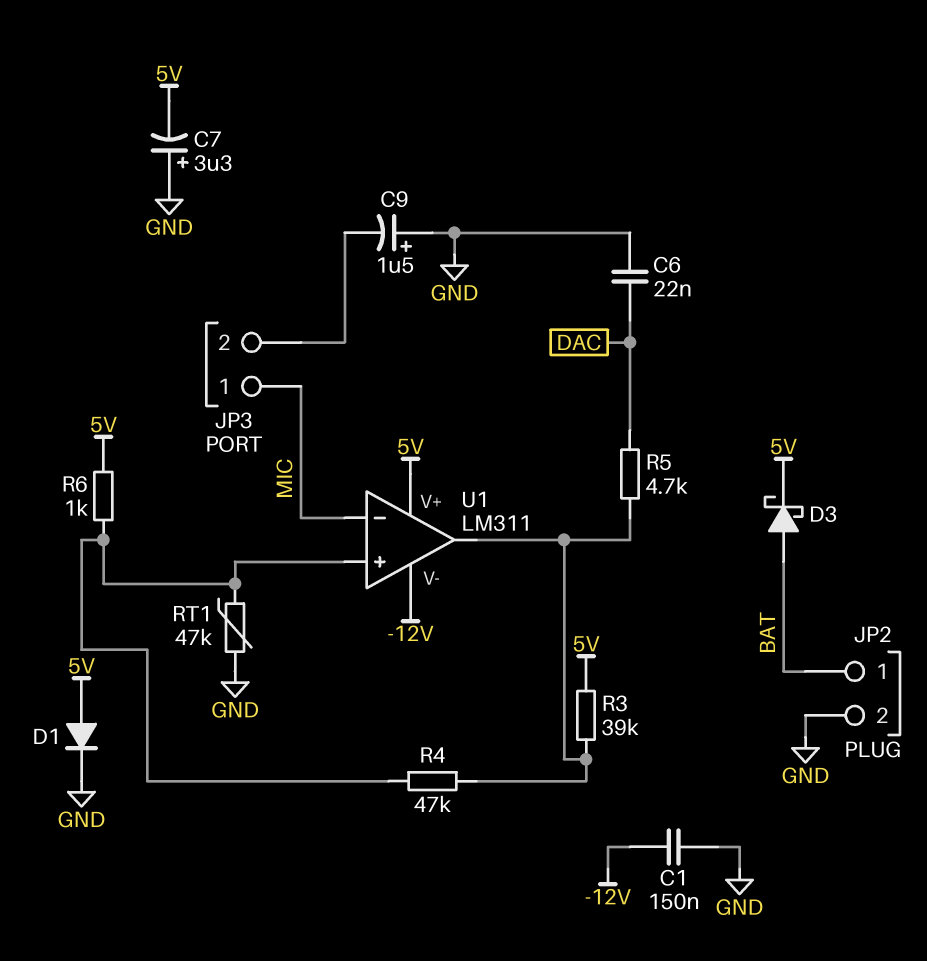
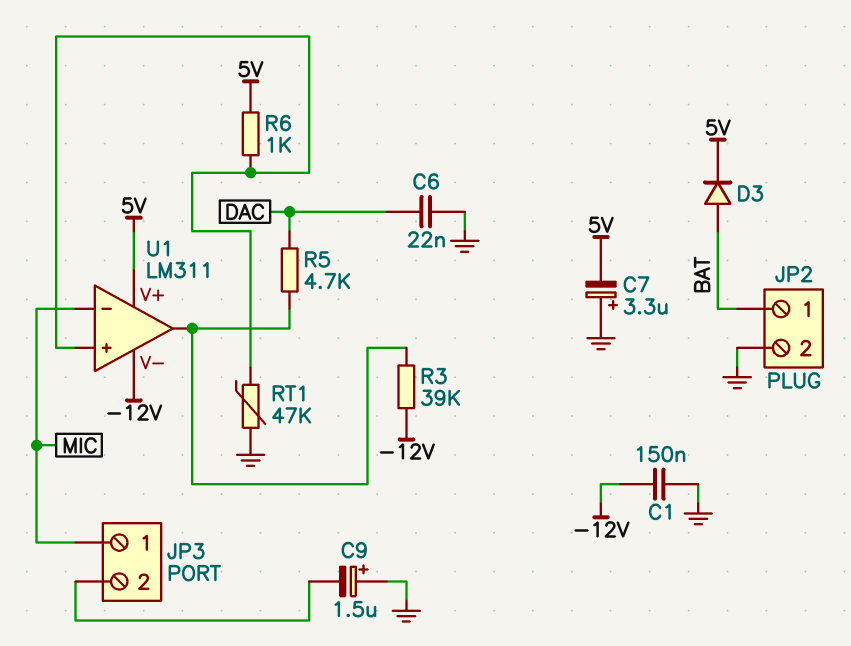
D1: diode (A 5V, K GND) -> none
D3: schottky (A BAT, K 5V) -> diode (A BAT, K 5V)
R3: 39k (5V, U1/out) -> 39k (-12V, U1/out)
R4: 47k (U1/in+, U1/out) -> none

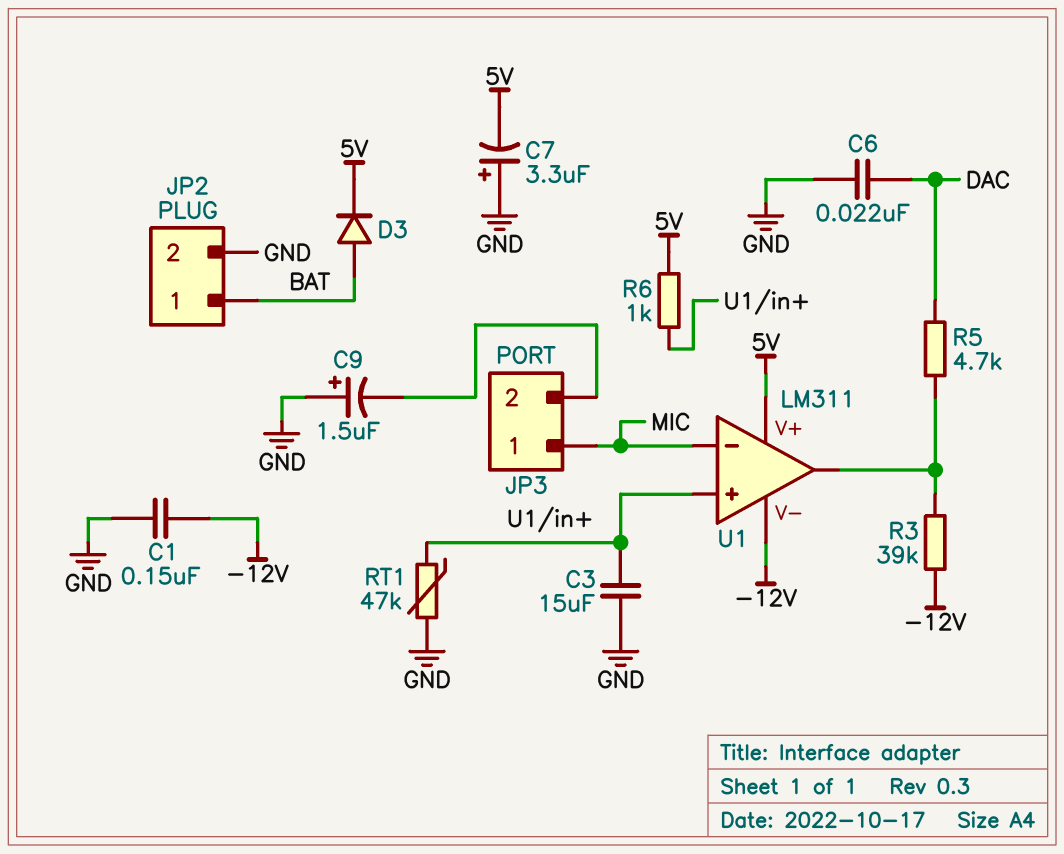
C3: none -> 15uF (GND, U1/in+)

